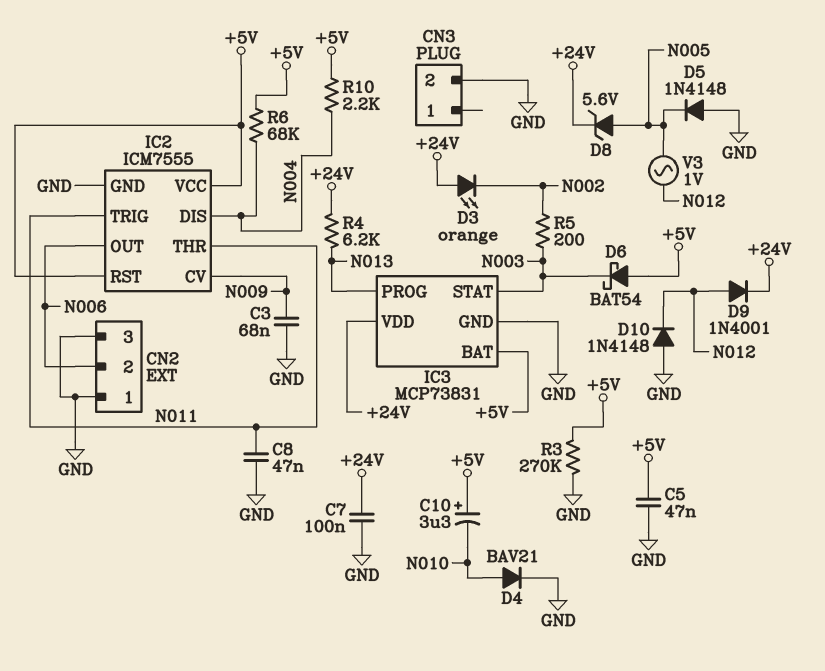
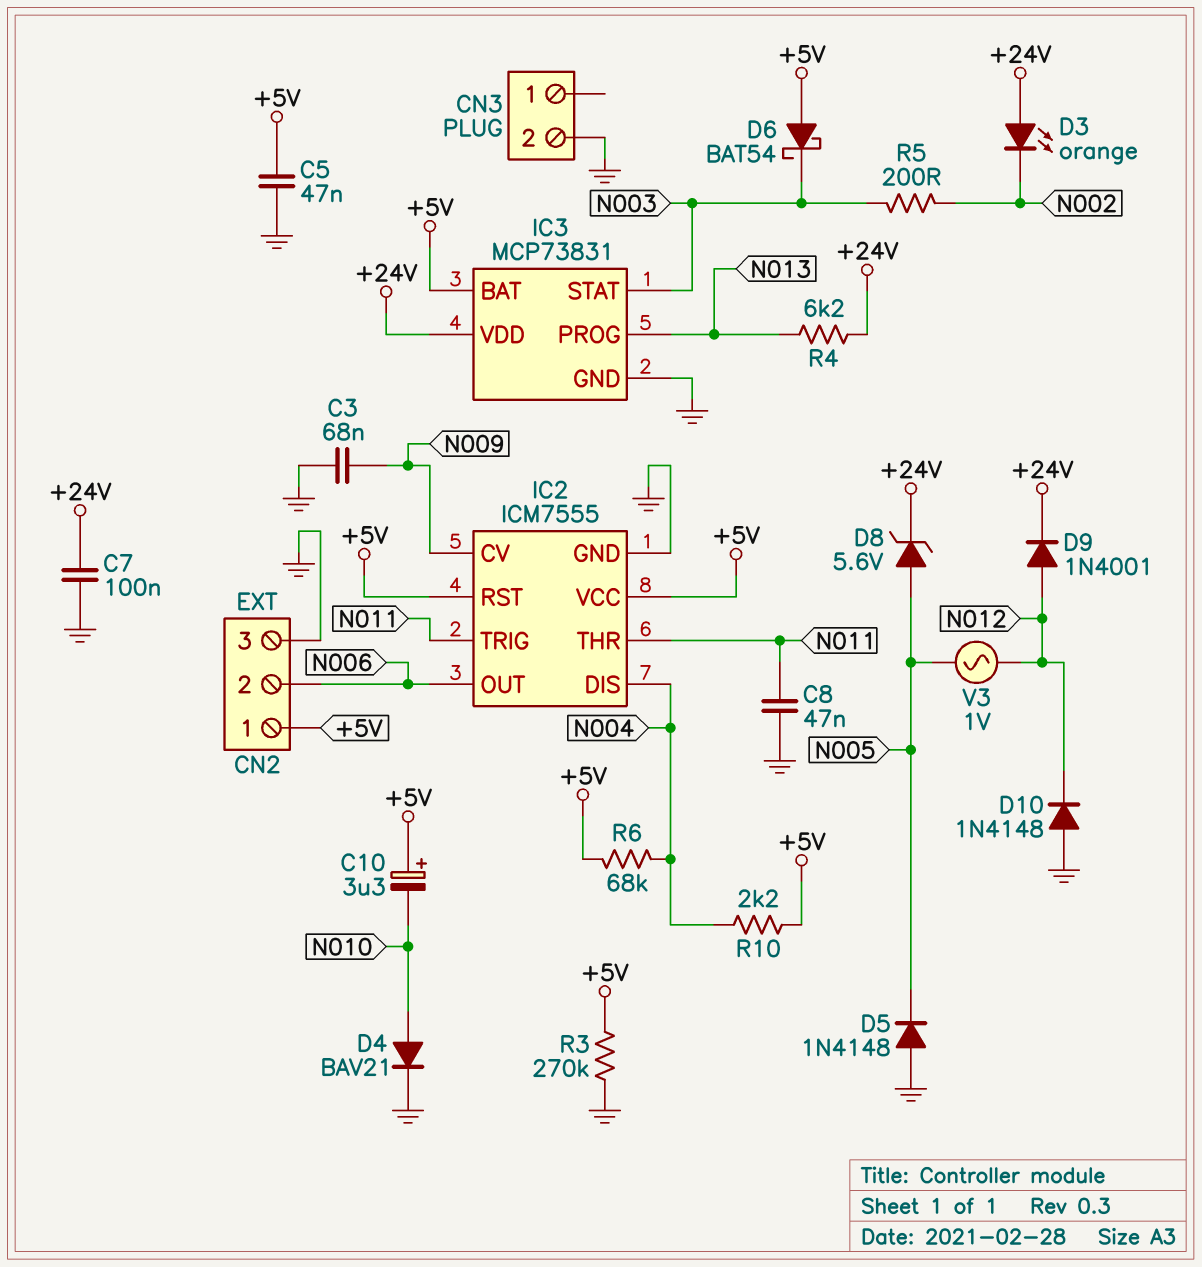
CN2 pin 1: GND -> +5V

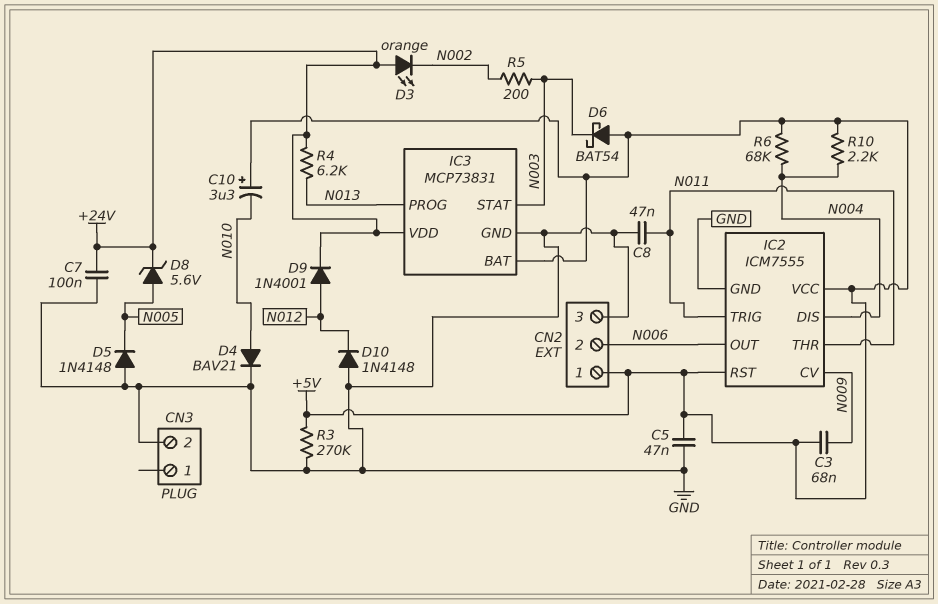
C3: 68nF (GND, N009) -> 68nF (+5V, N009)
V3: AC 1V (N005, N012) -> none

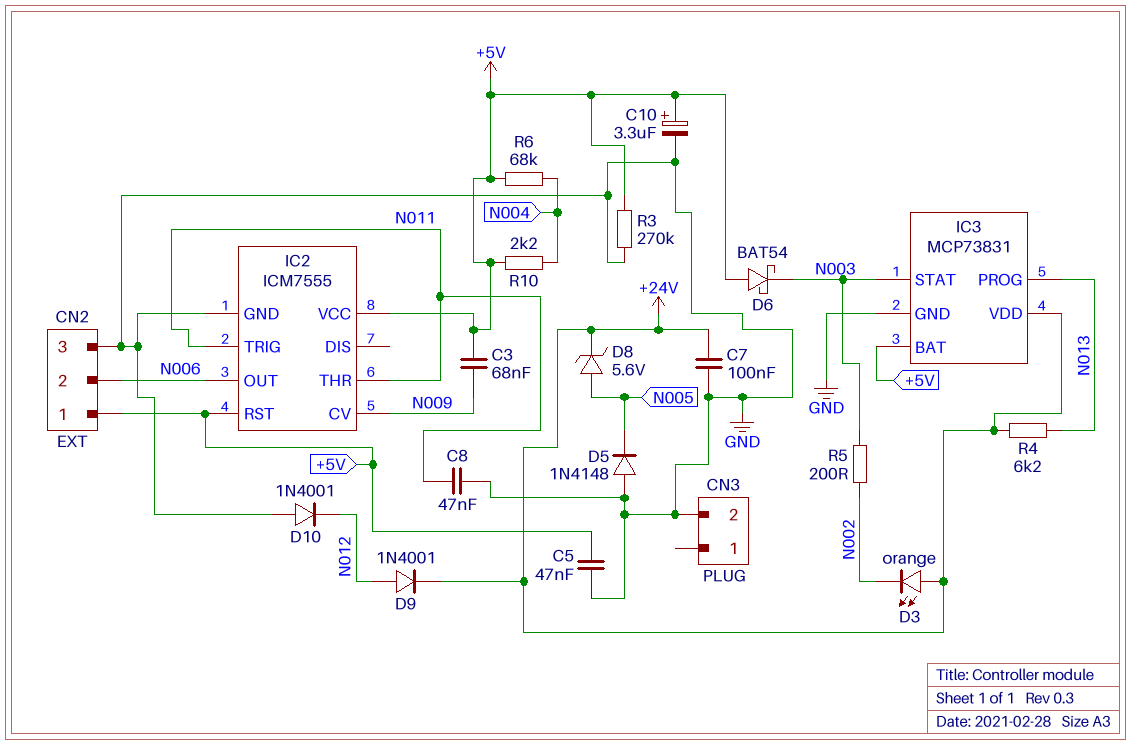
C10: 3.3uF (plus +5V, minus N010) -> 3.3uF (plus +5V, minus GND)
D4: diode BAV21 (A N010, K GND) -> none
D10: diode 1N4148 (A GND, K N012) -> diode 1N4001 (A GND, K N012)
IC2 pin DIS: N004 -> none

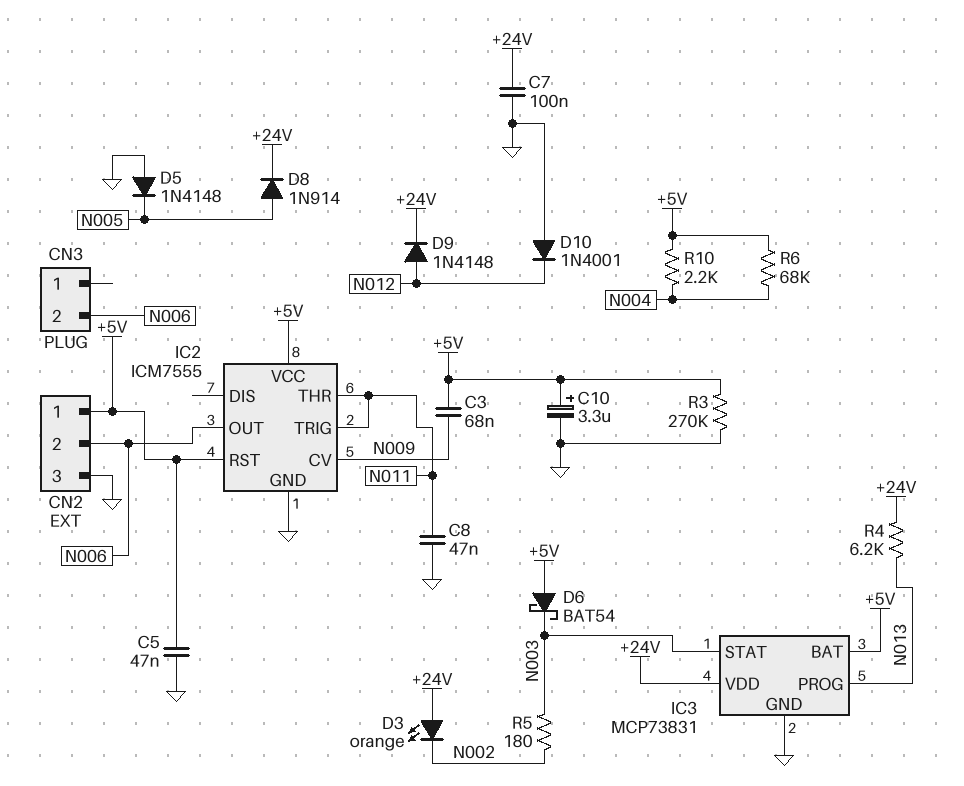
CN3 pin 2: GND -> N006
D8: zener 5.6V (A N005, K +24V) -> diode 1N914 (A N005, K +24V)
D9: diode 1N4001 (A N012, K +24V) -> diode 1N4148 (A N012, K +24V)
R5: 200 (N002, N003) -> 180 (N002, N003)

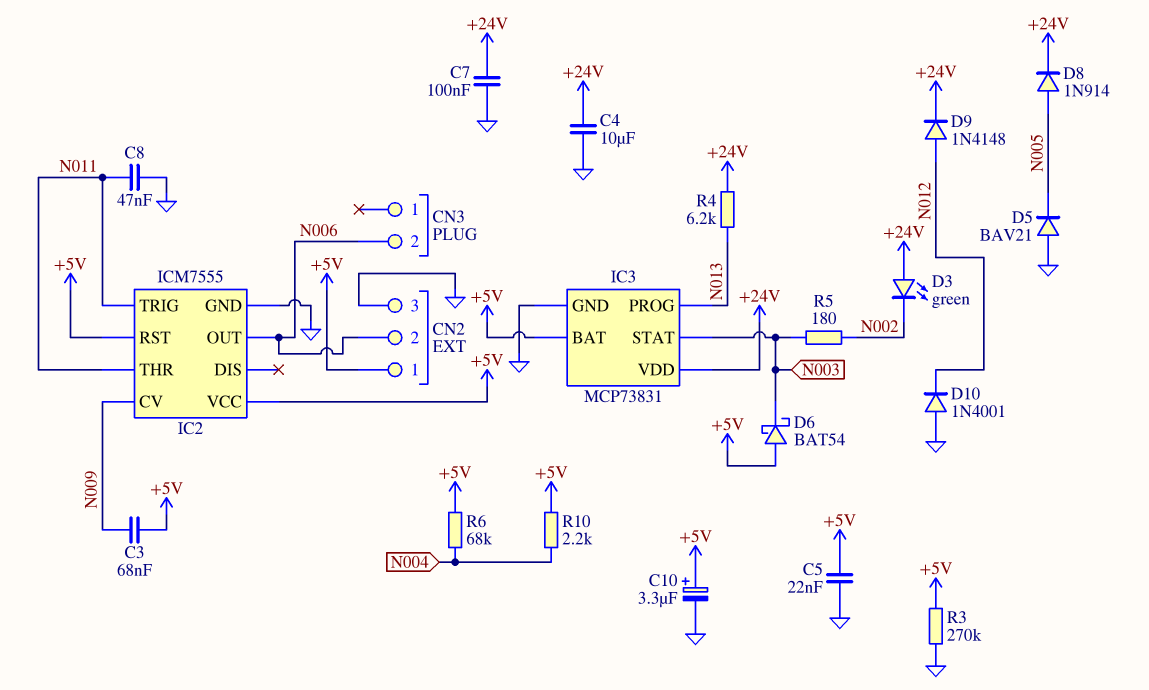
C4: none -> 10uF (+24V, GND)
C5: 47nF (+5V, GND) -> 22nF (+5V, GND)
D3: LED orange (A +24V, K N002) -> LED green (A +24V, K N002)
D5: diode 1N4148 (A GND, K N005) -> diode BAV21 (A GND, K N005)

